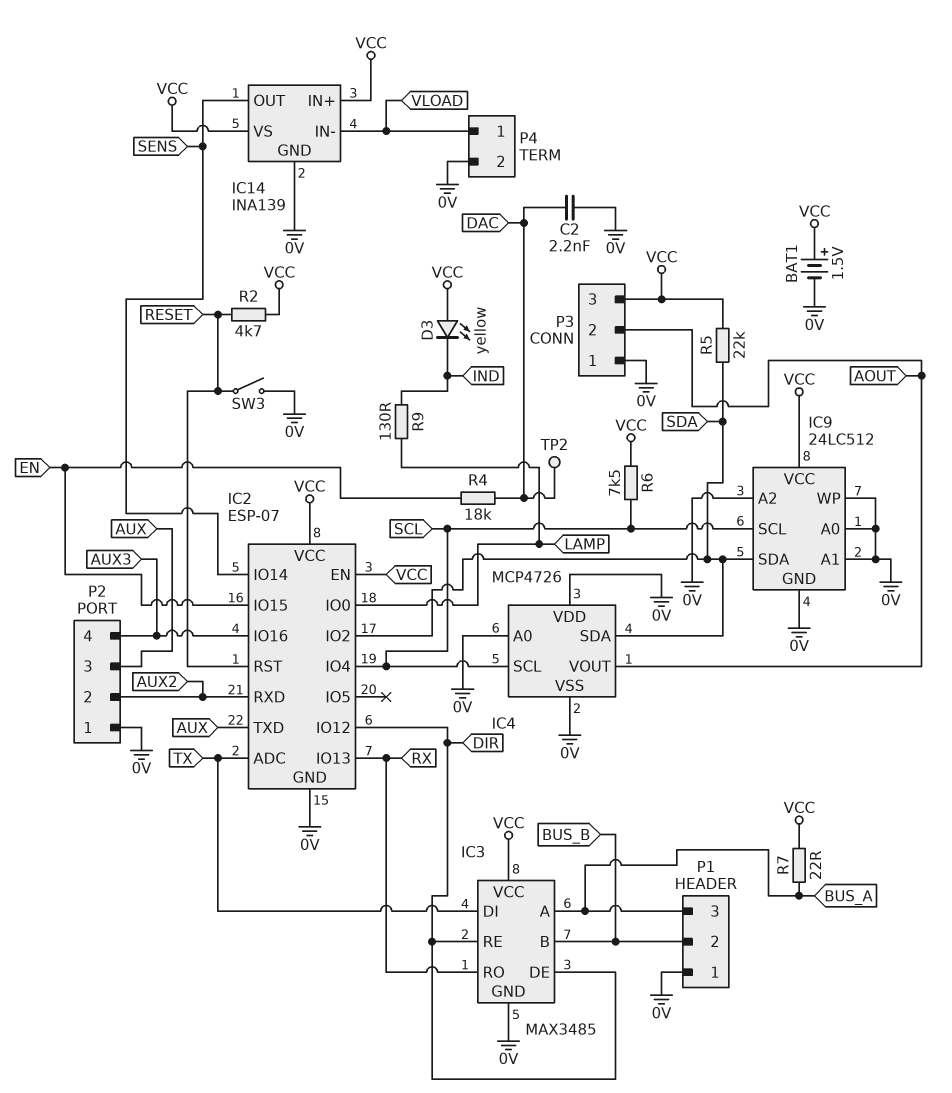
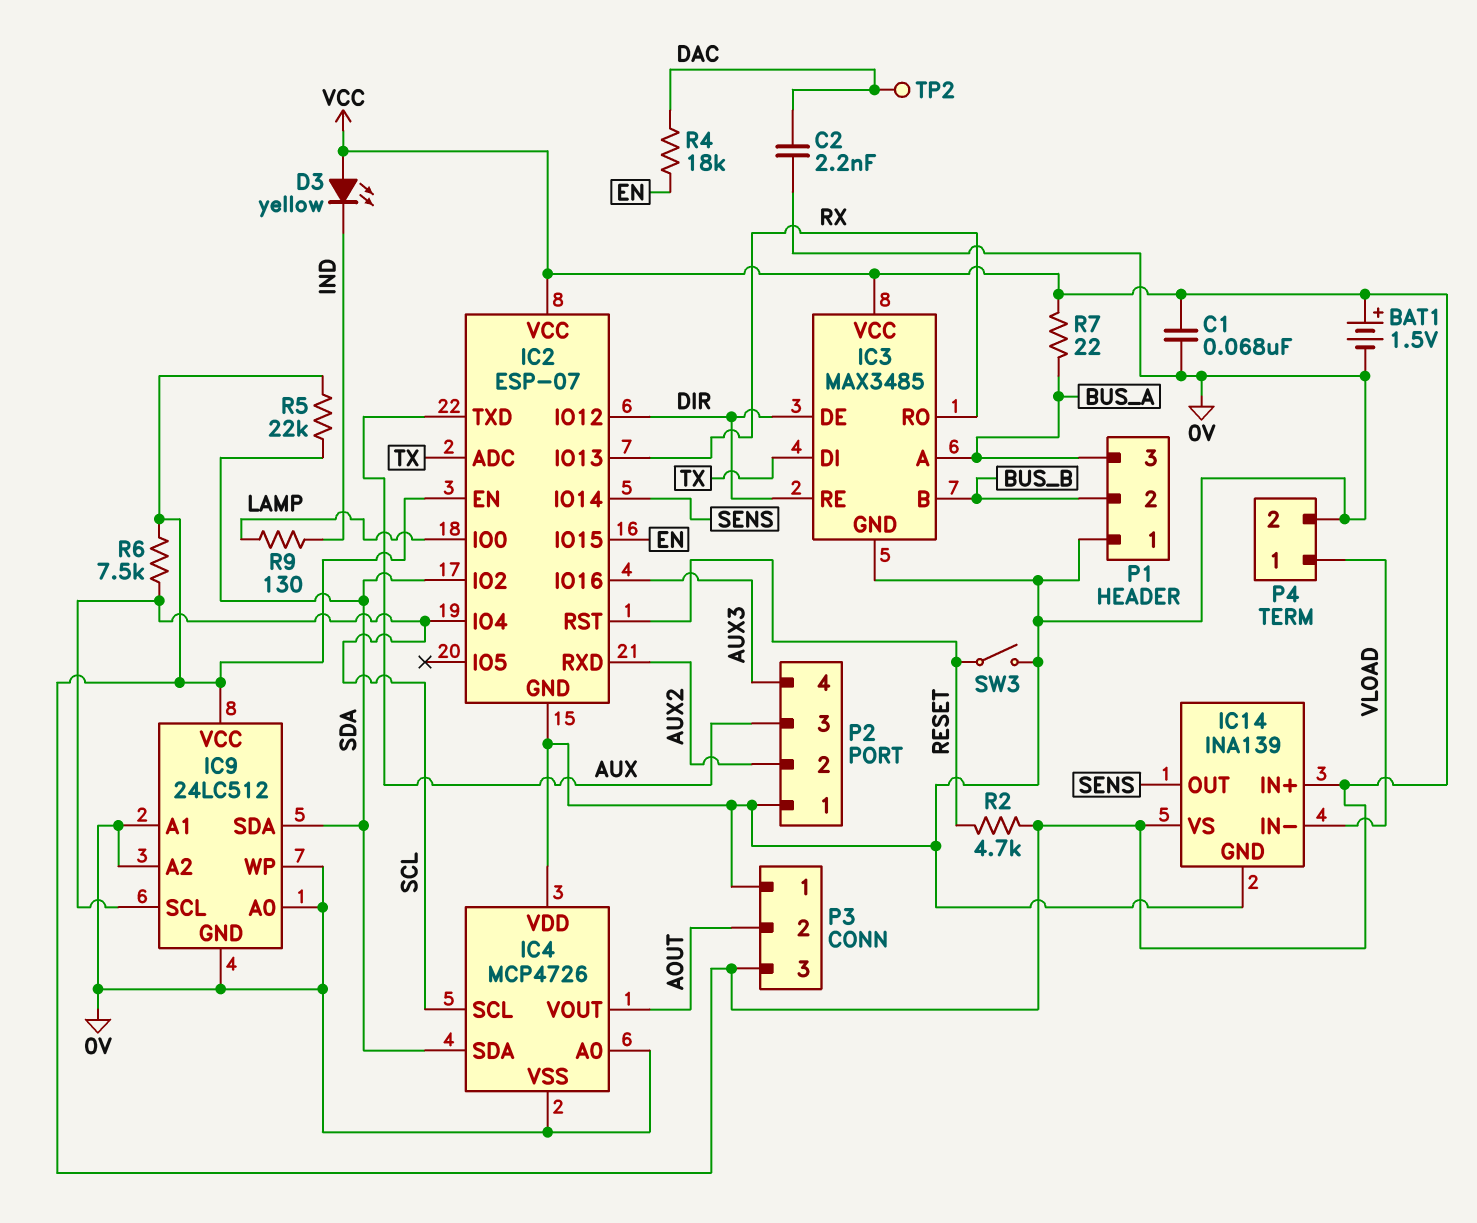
C1: none -> 68nF (0V, VCC)

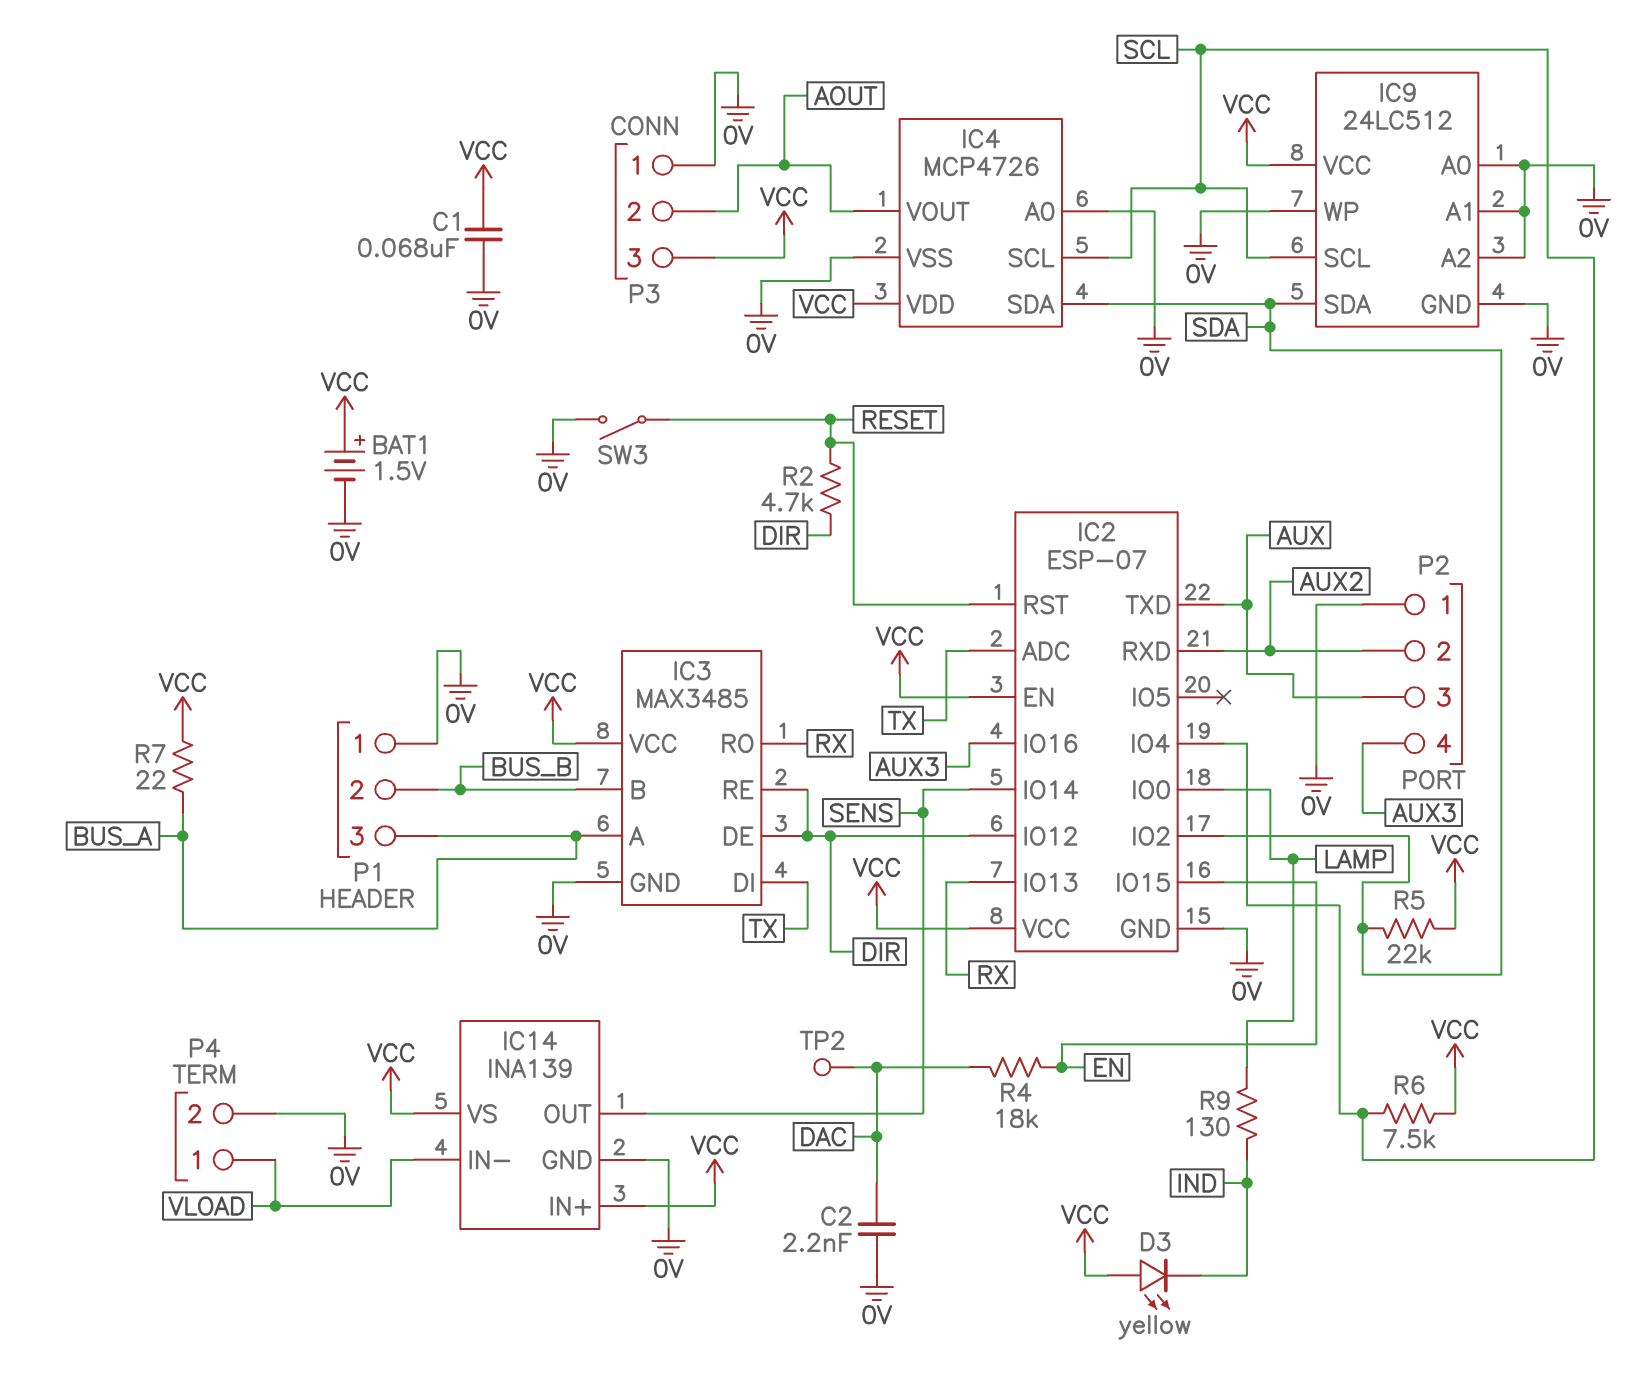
IC4 pin VDD: 0V -> VCC
R2: 4.7k (RESET, VCC) -> 4.7k (DIR, RESET)

